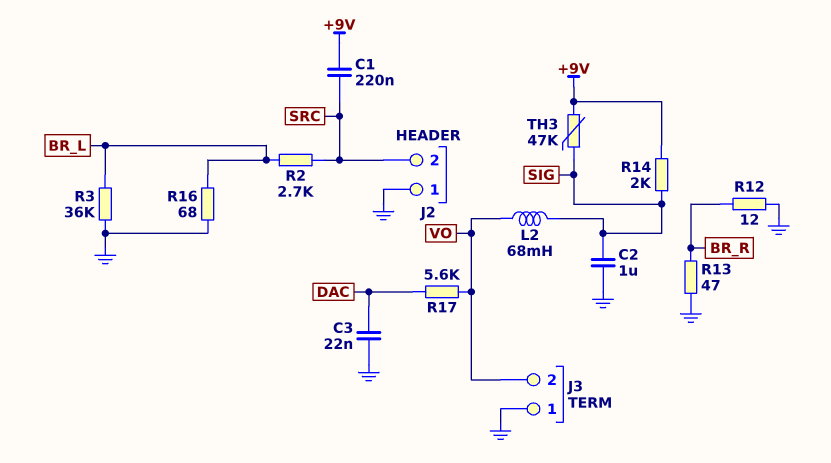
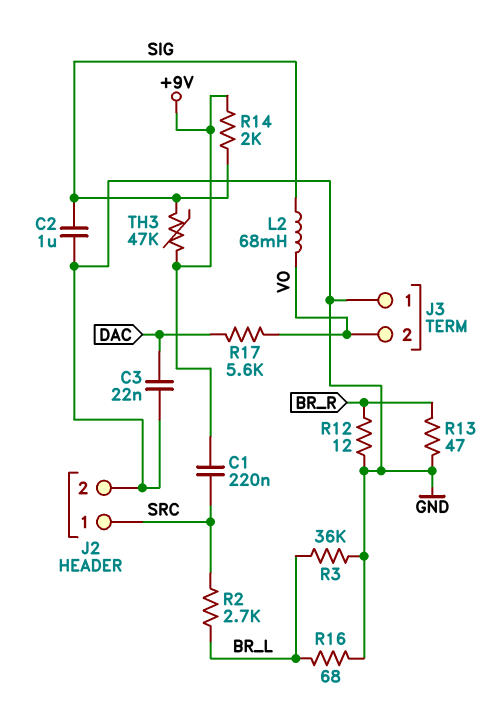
J2 pin 1: GND -> SRC
J2 pin 2: SRC -> GND

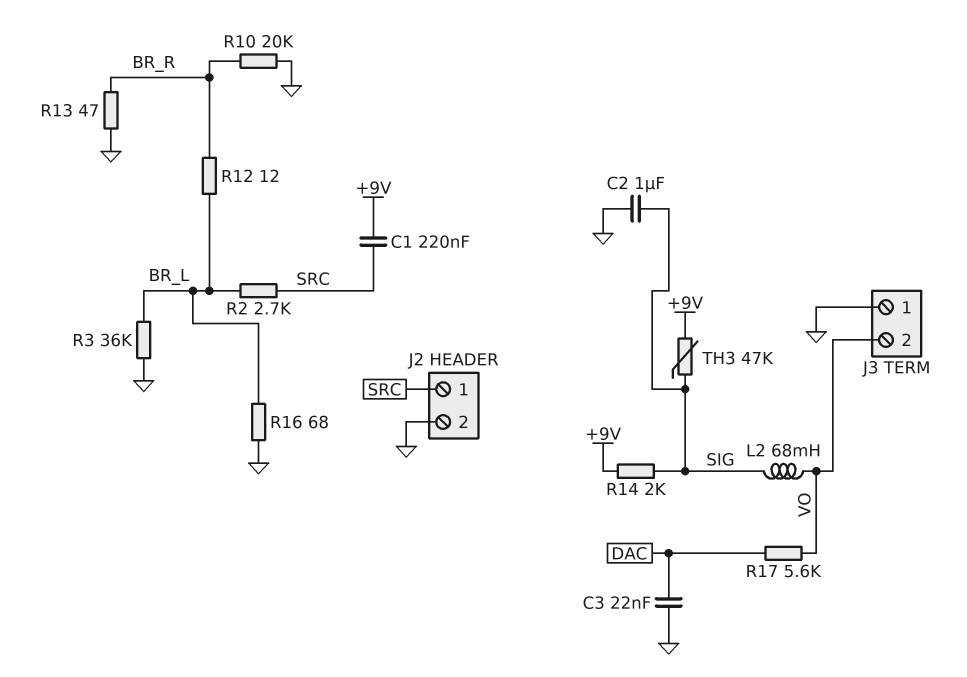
R10: none -> 20k (BR_R, GND)
R12: 12 (BR_R, GND) -> 12 (BR_L, BR_R)

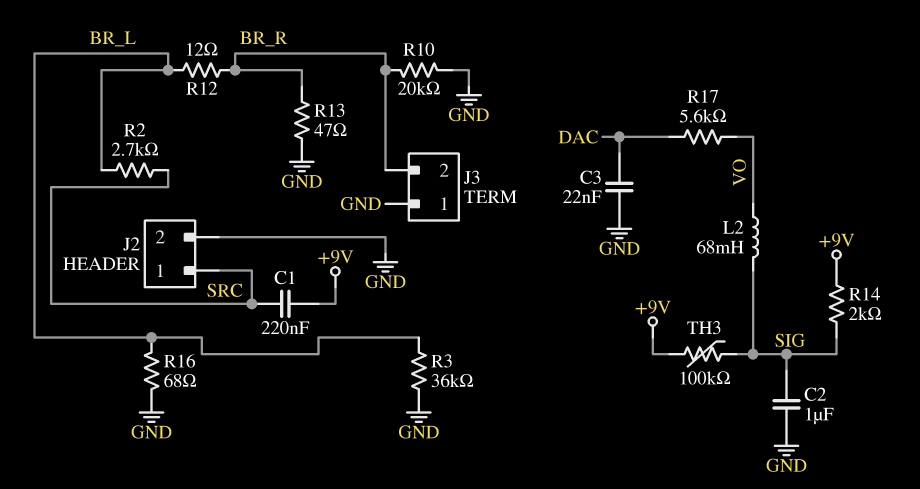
J3 pin 2: VO -> BR_R
TH3: 47k (+9V, SIG) -> 100k (+9V, SIG)

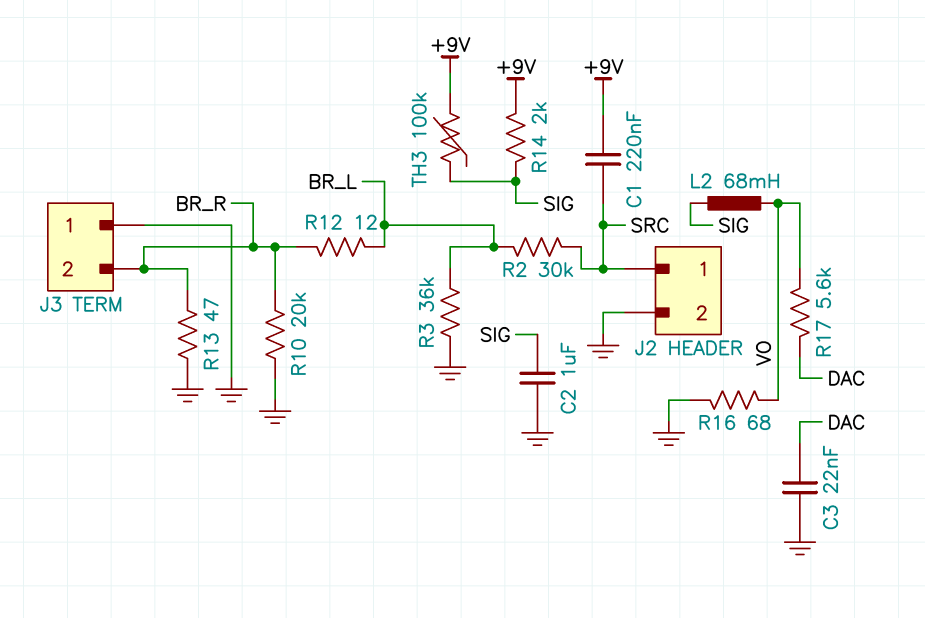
R2: 2.7k (BR_L, SRC) -> 30k (BR_L, SRC)
R16: 68 (BR_L, GND) -> 68 (GND, VO)

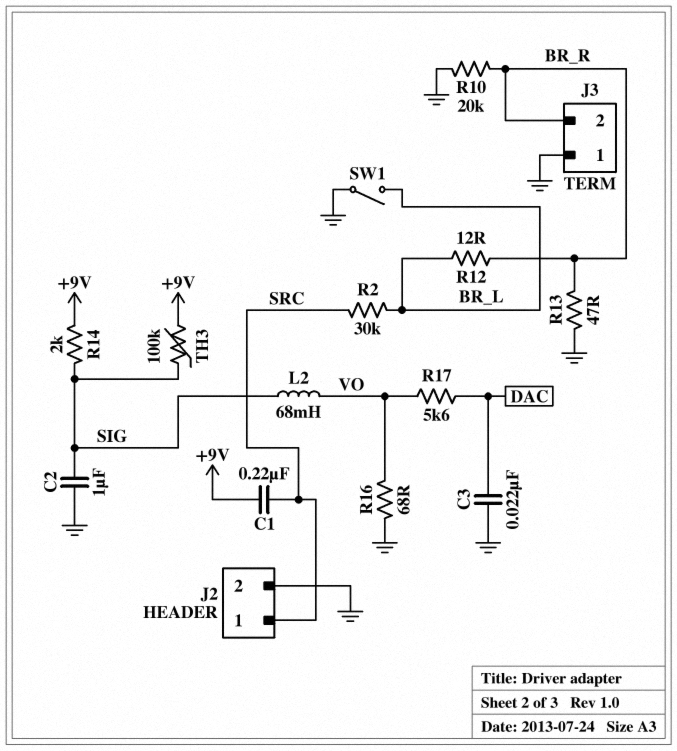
R3: 36k (BR_L, GND) -> none
SW1: none -> switch (BR_L, GND)

